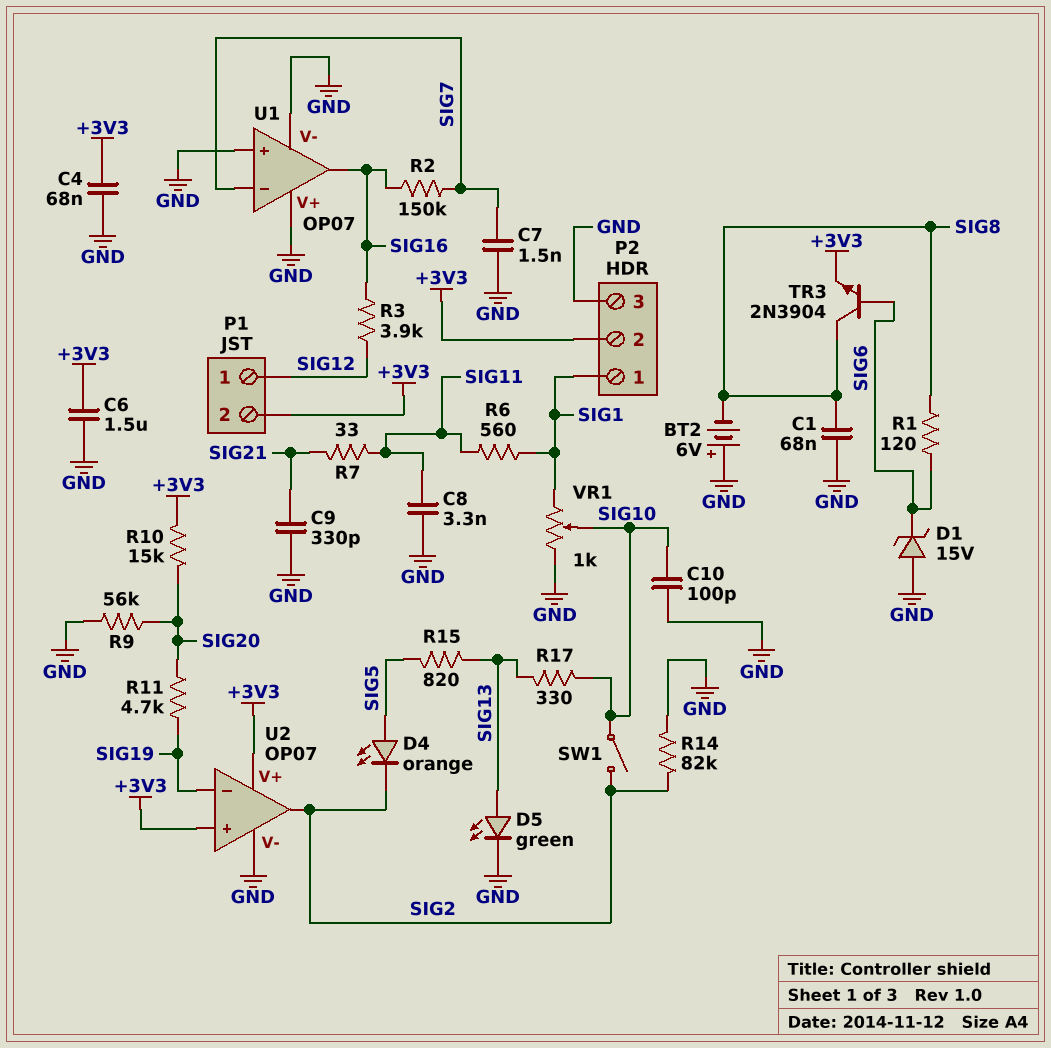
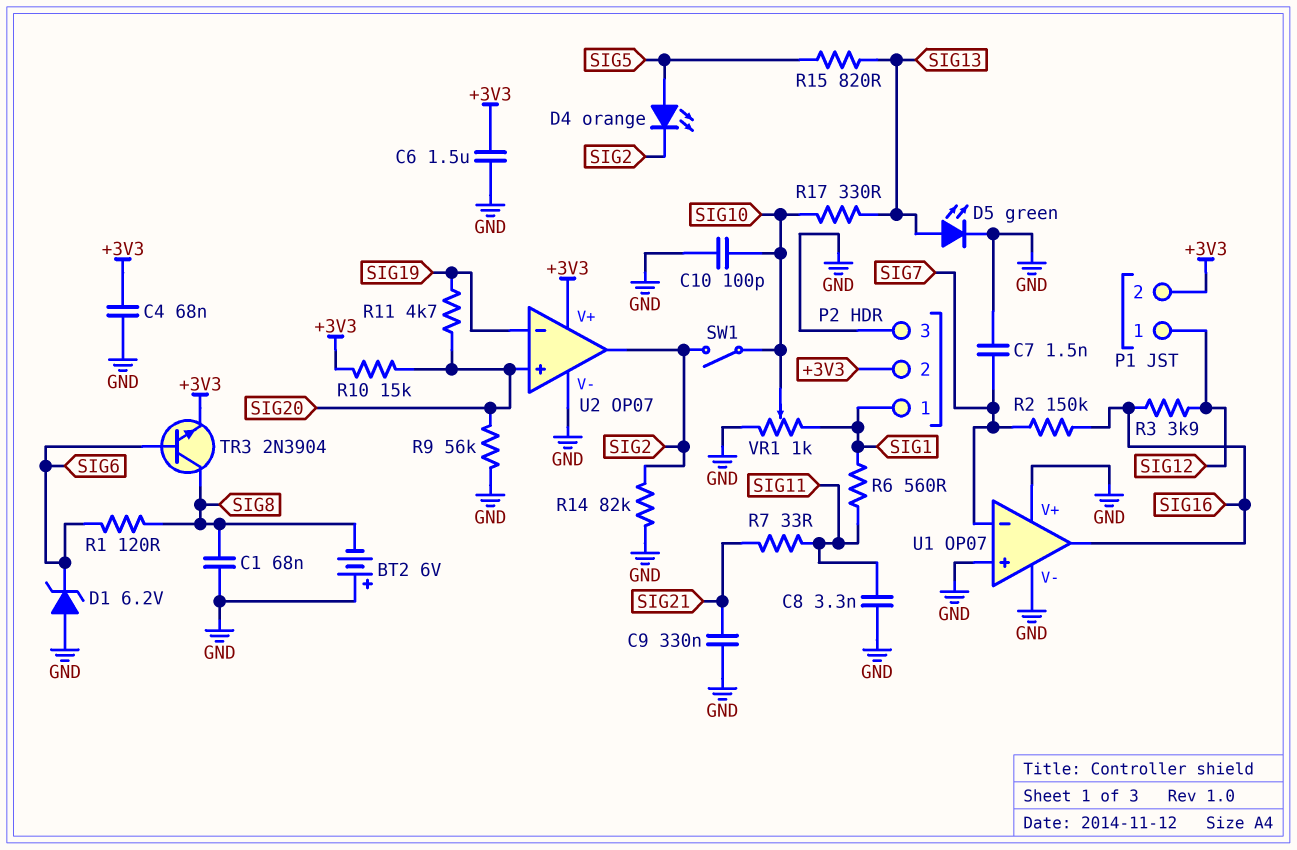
C9: 330pF (GND, SIG21) -> 330nF (GND, SIG21)
D1: zener 15V (A GND, K SIG6) -> zener 6.2V (A GND, K SIG6)
U2 pin in+: +3V3 -> SIG20

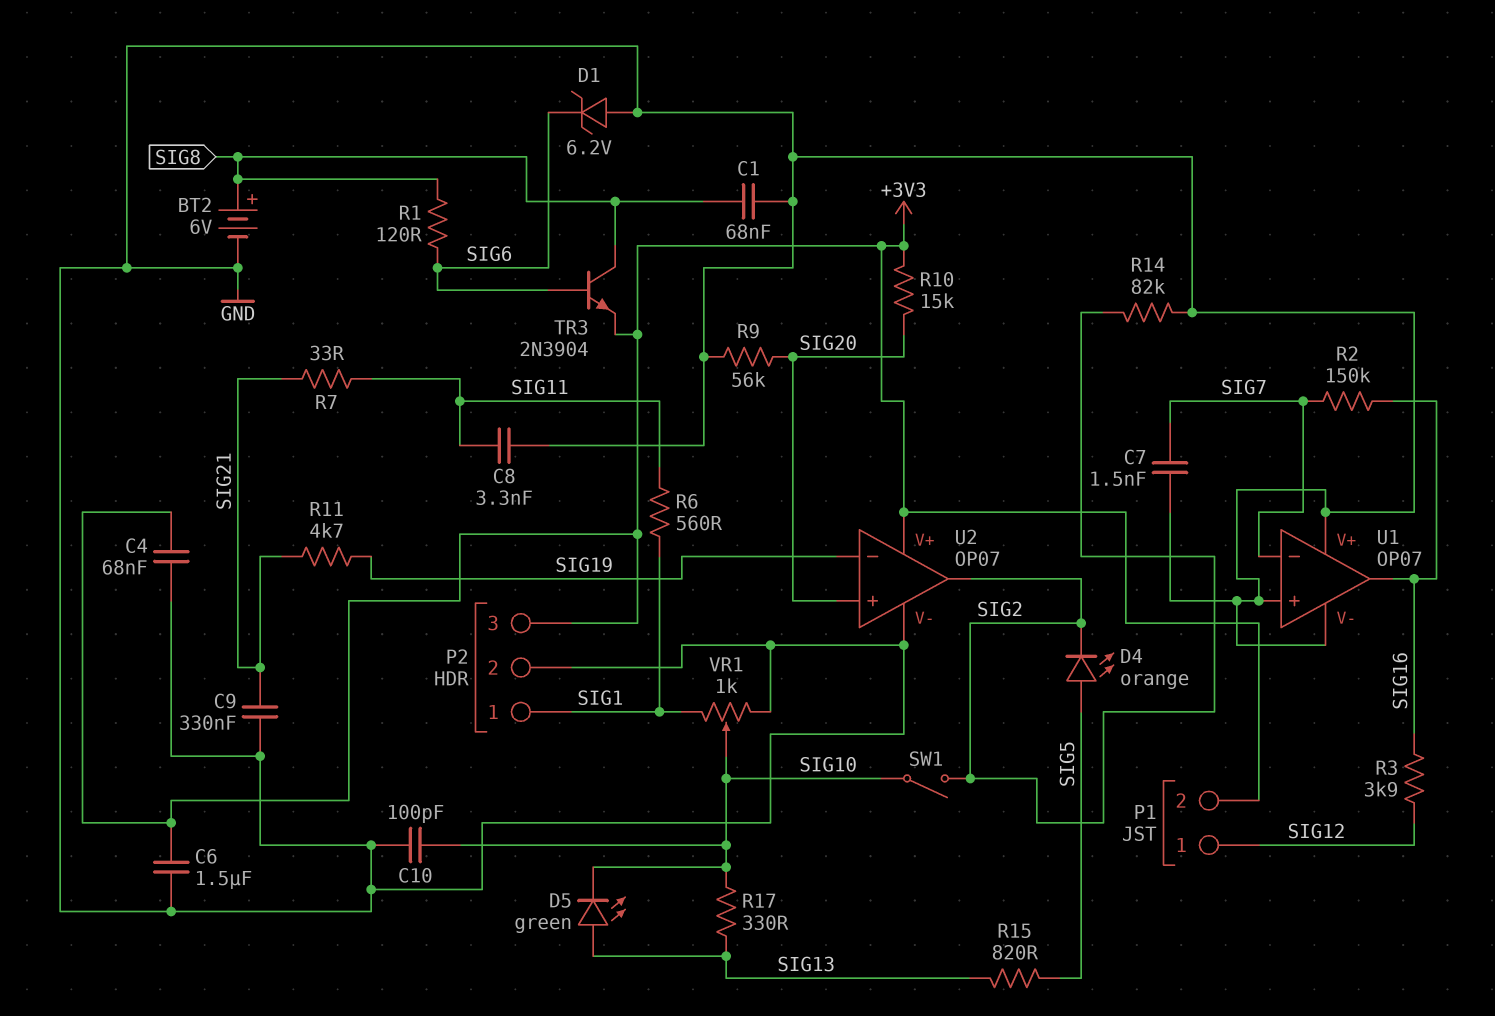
BT2: 6V (plus GND, minus SIG8) -> 6V (plus SIG8, minus GND)
D5: LED green (A SIG13, K GND) -> LED green (A SIG13, K SIG10)
P2 pin 2: +3V3 -> GND
P2 pin 3: GND -> +3V3
R11: 4.7k (SIG19, SIG20) -> 4.7k (SIG19, SIG21)

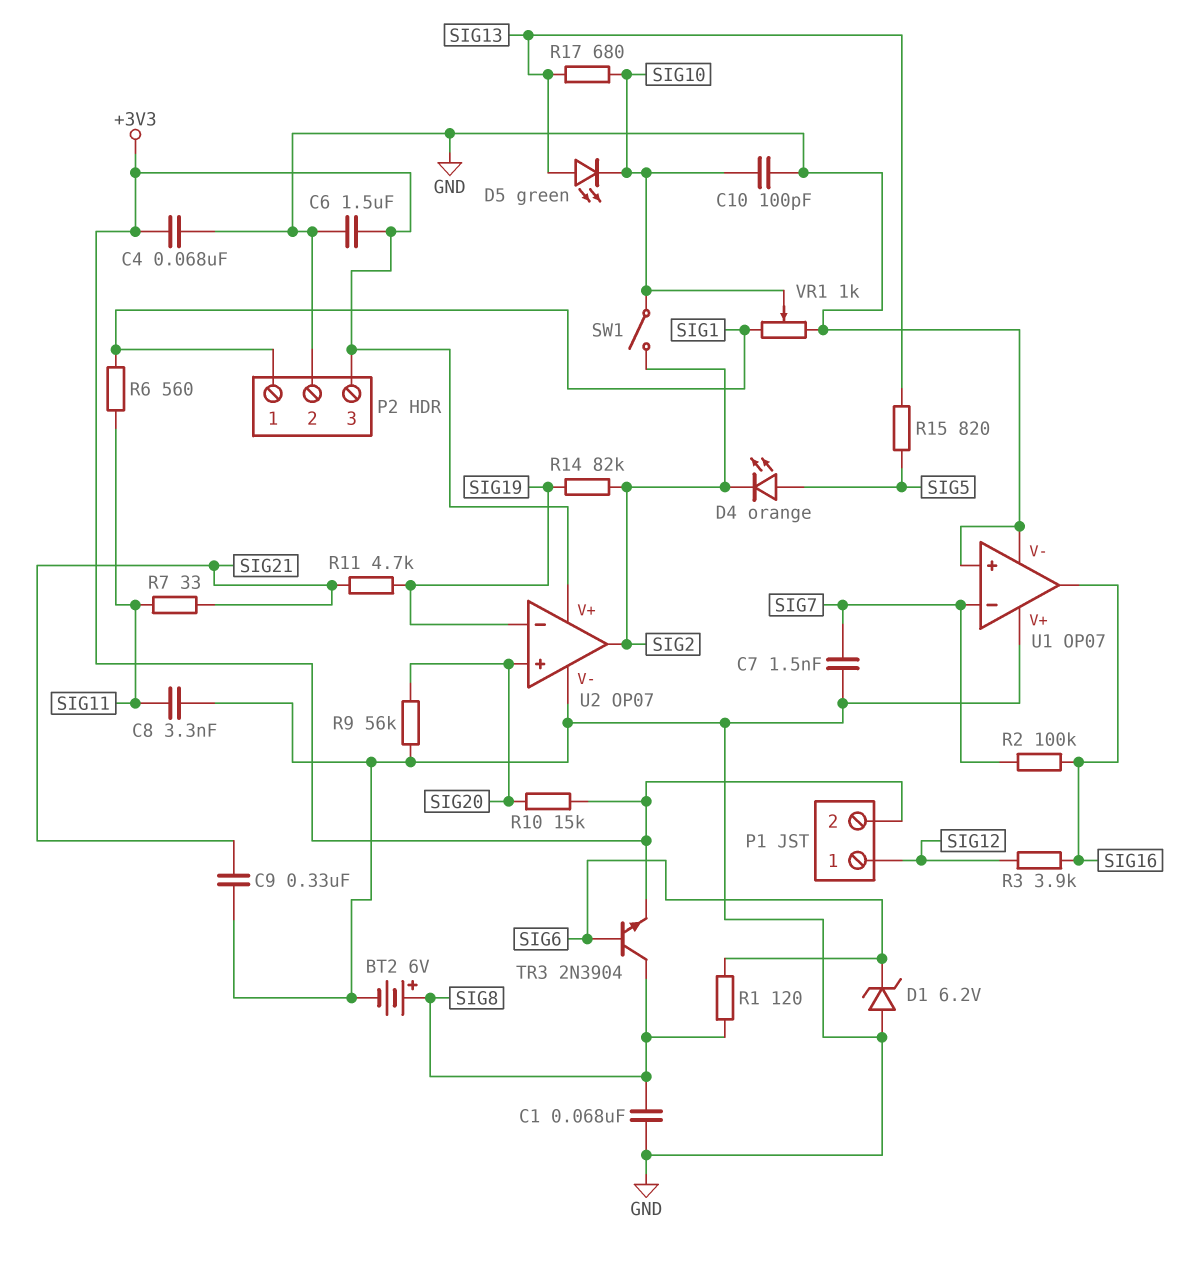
R2: 150k (SIG7, SIG16) -> 100k (SIG7, SIG16)
R14: 82k (GND, SIG2) -> 82k (SIG2, SIG19)
R17: 330 (SIG10, SIG13) -> 680 (SIG10, SIG13)

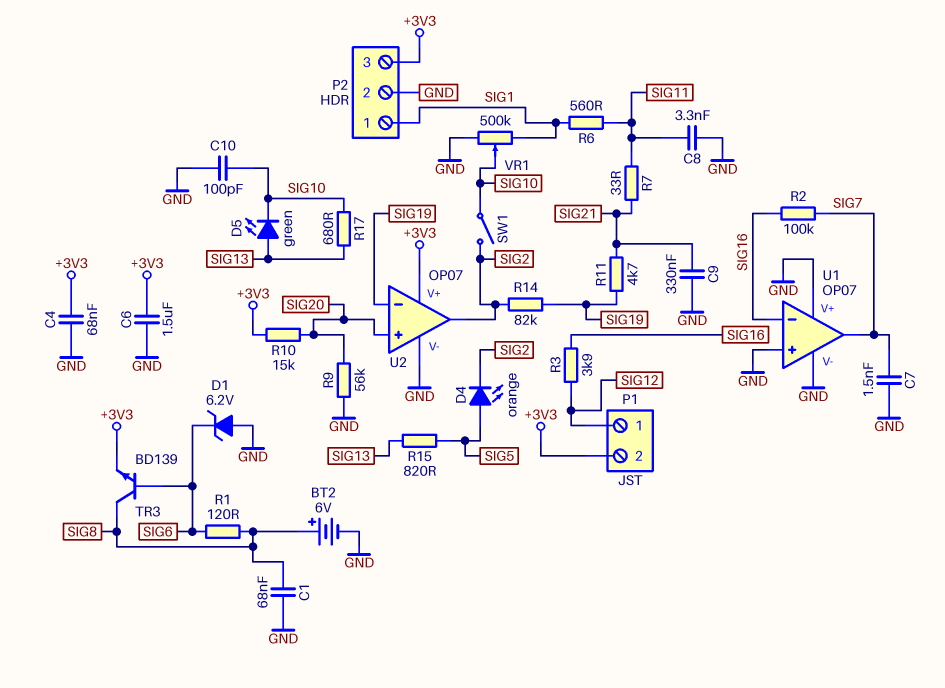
TR3: NPN 2N3904 (B SIG6, C SIG8, E +3V3) -> NPN BD139 (B SIG6, C SIG8, E +3V3)
U1 pin in-: SIG7 -> SIG16
U1 pin out: SIG16 -> SIG7
VR1: 1k (GND, SIG1, wiper SIG10) -> 500k (GND, SIG1, wiper SIG10)

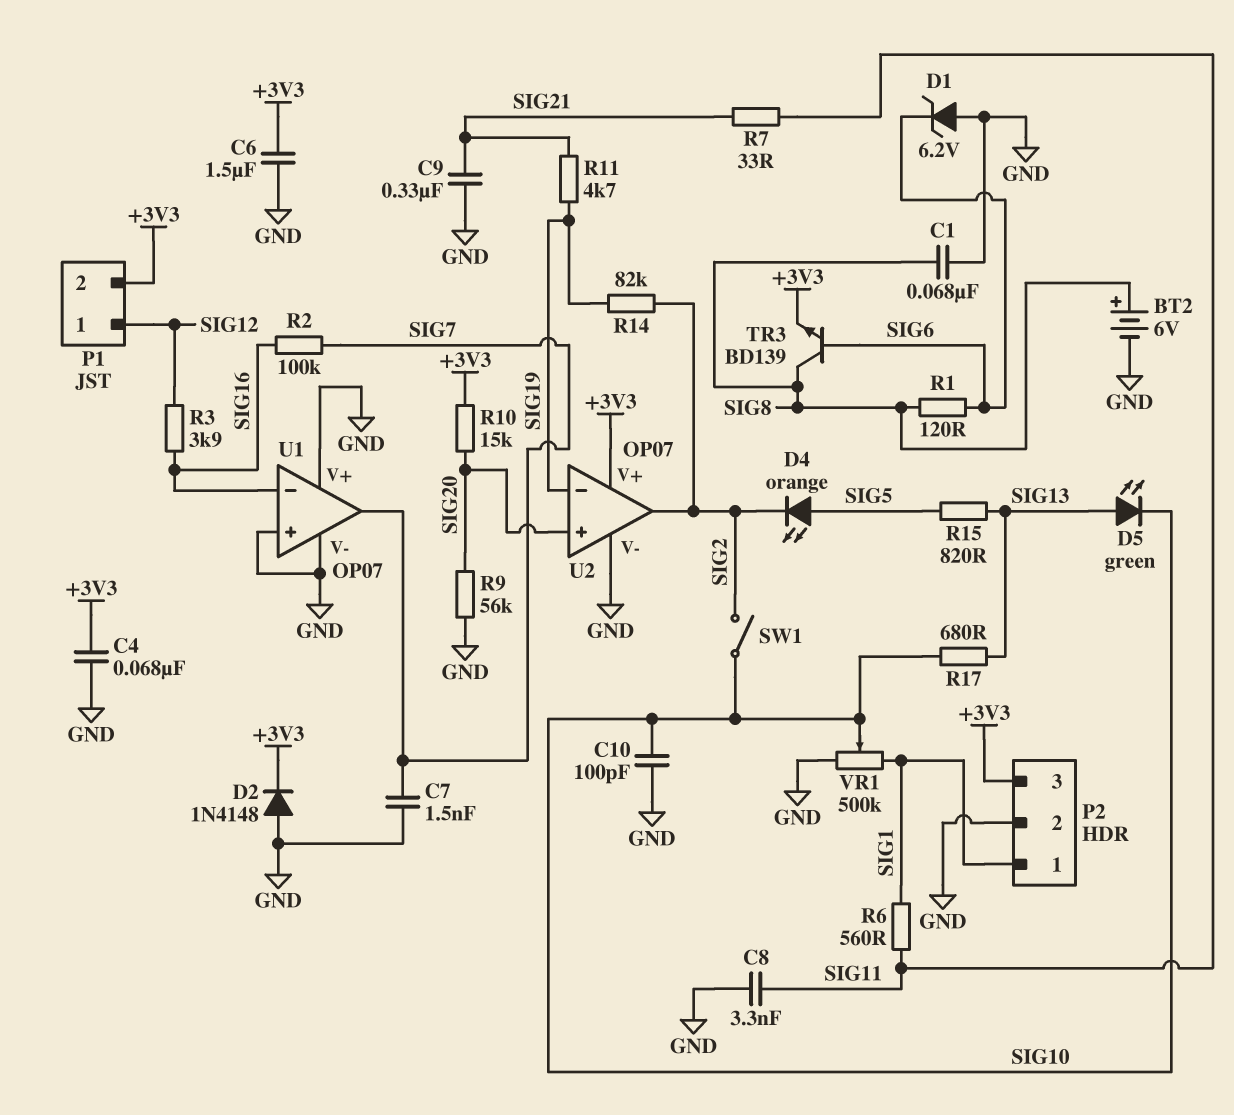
D2: none -> diode 1N4148 (A GND, K +3V3)

